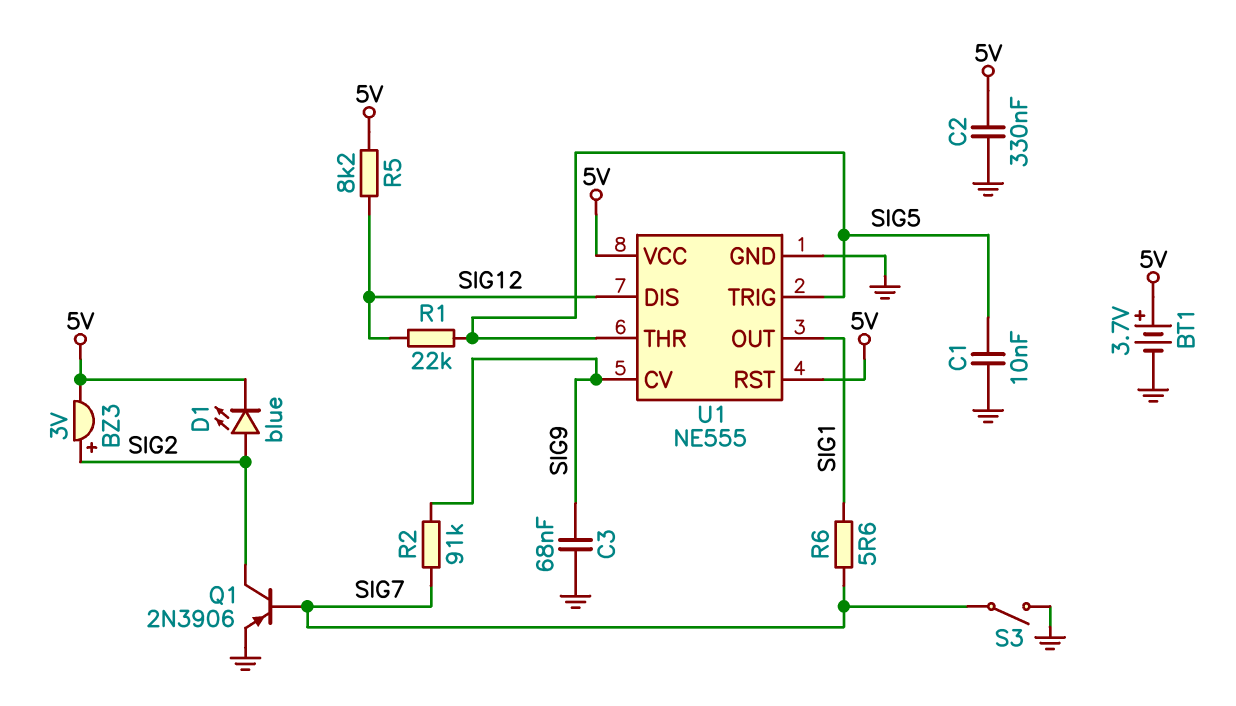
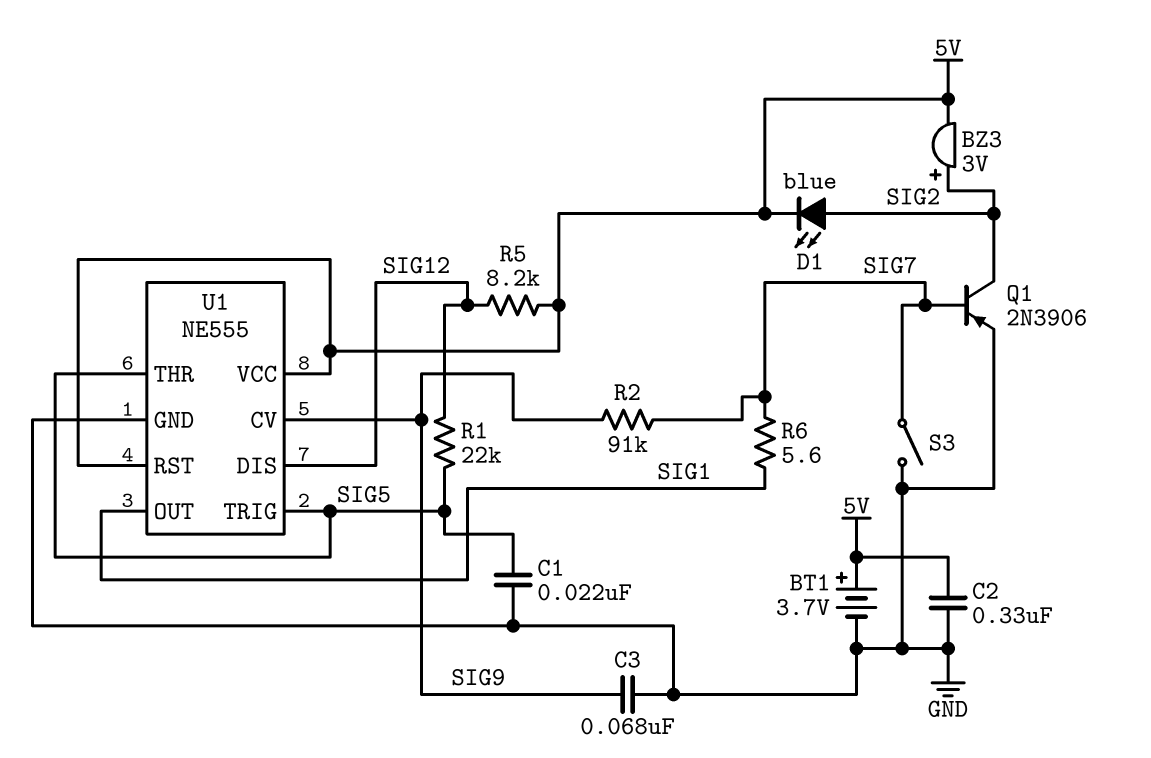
C1: 10nF (GND, SIG5) -> 22nF (GND, SIG5)

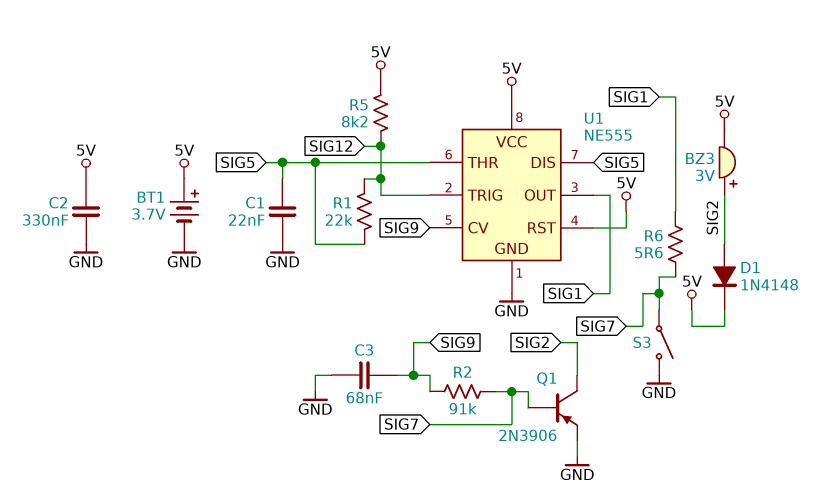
D1: LED blue (A SIG2, K 5V) -> diode 1N4148 (A SIG2, K 5V)
U1 pin DIS: SIG12 -> SIG5
U1 pin TRIG: SIG5 -> SIG12

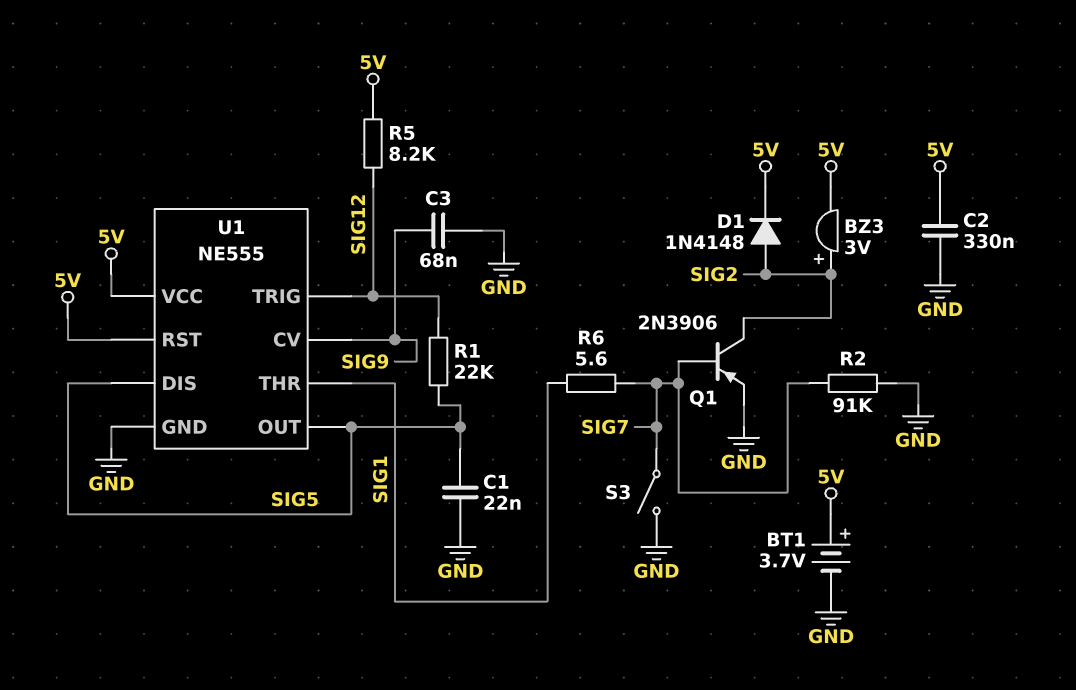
R2: 91k (SIG7, SIG9) -> 91k (GND, SIG7)
U1 pin OUT: SIG1 -> SIG5
U1 pin THR: SIG5 -> SIG1

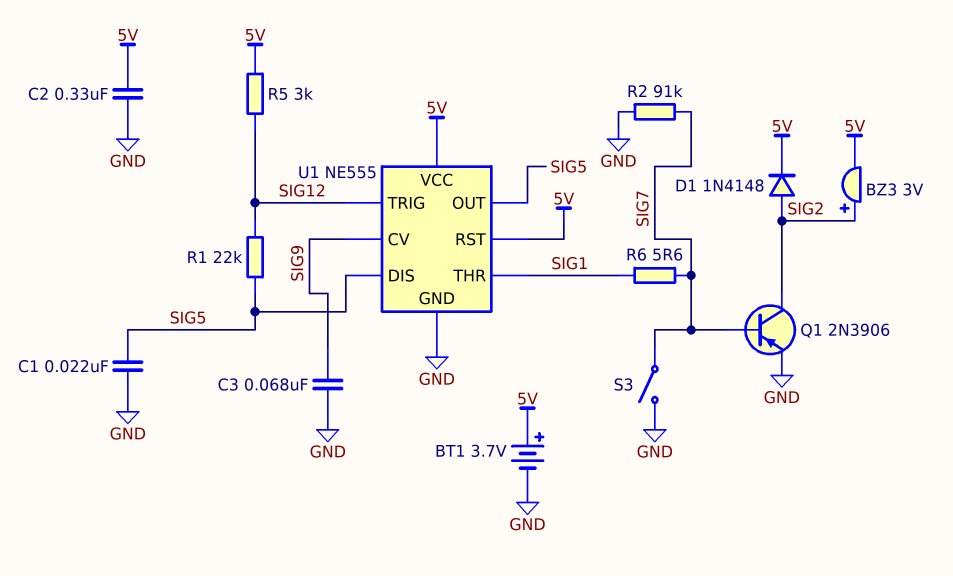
R5: 8.2k (5V, SIG12) -> 3k (5V, SIG12)

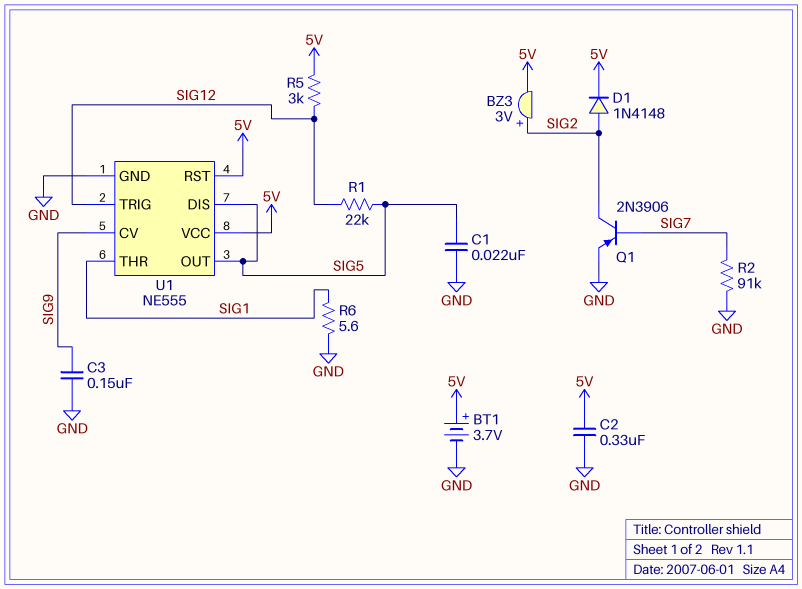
C3: 68nF (GND, SIG9) -> 150nF (GND, SIG9)
R6: 5.6 (SIG1, SIG7) -> 5.6 (GND, SIG1)
S3: switch (GND, SIG7) -> none

